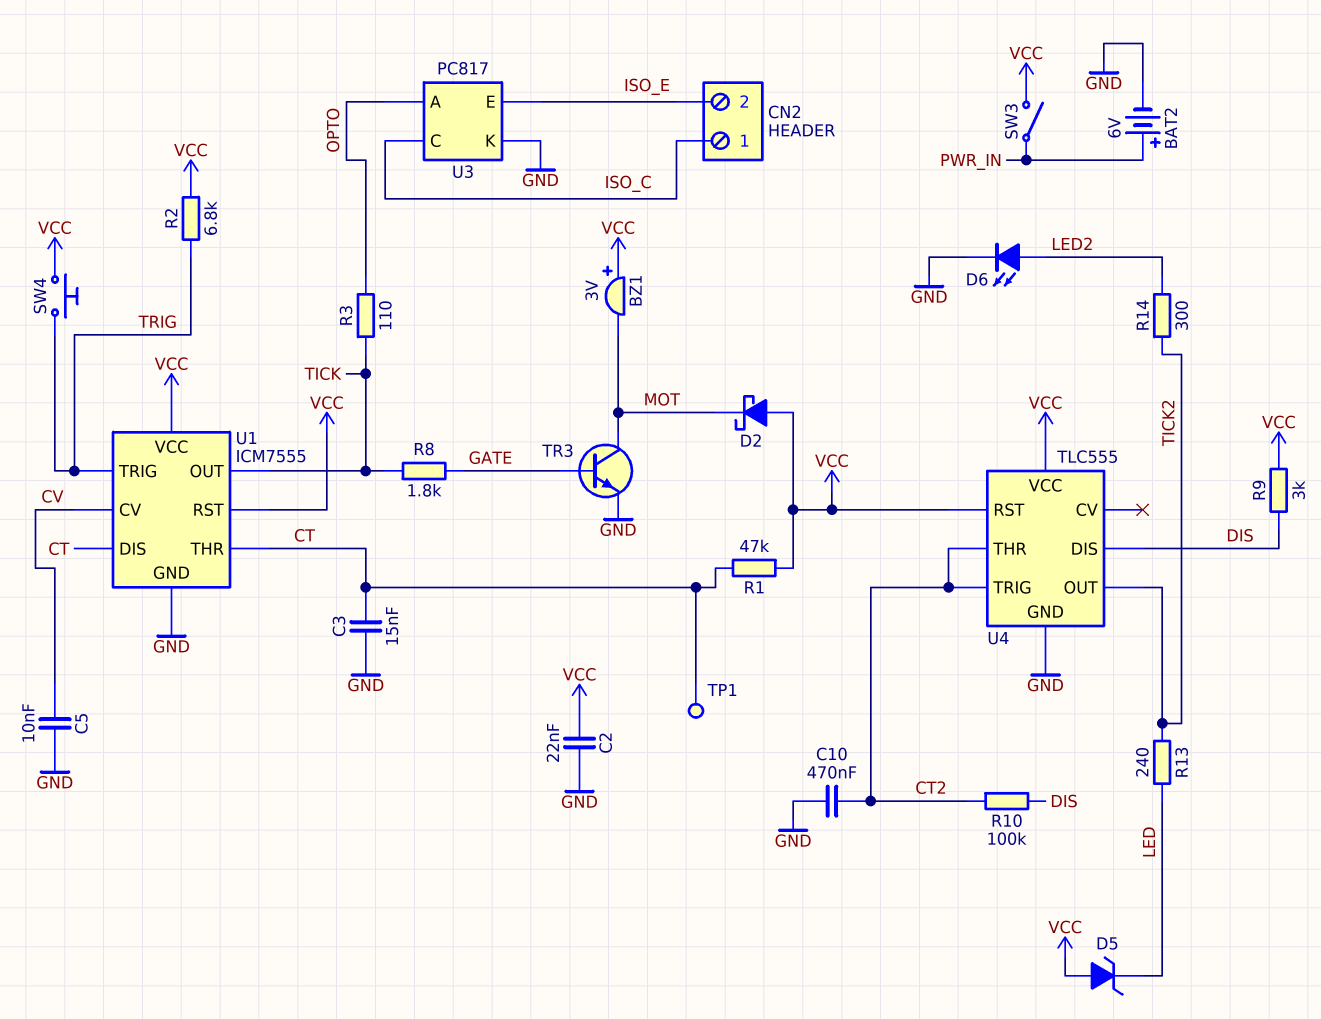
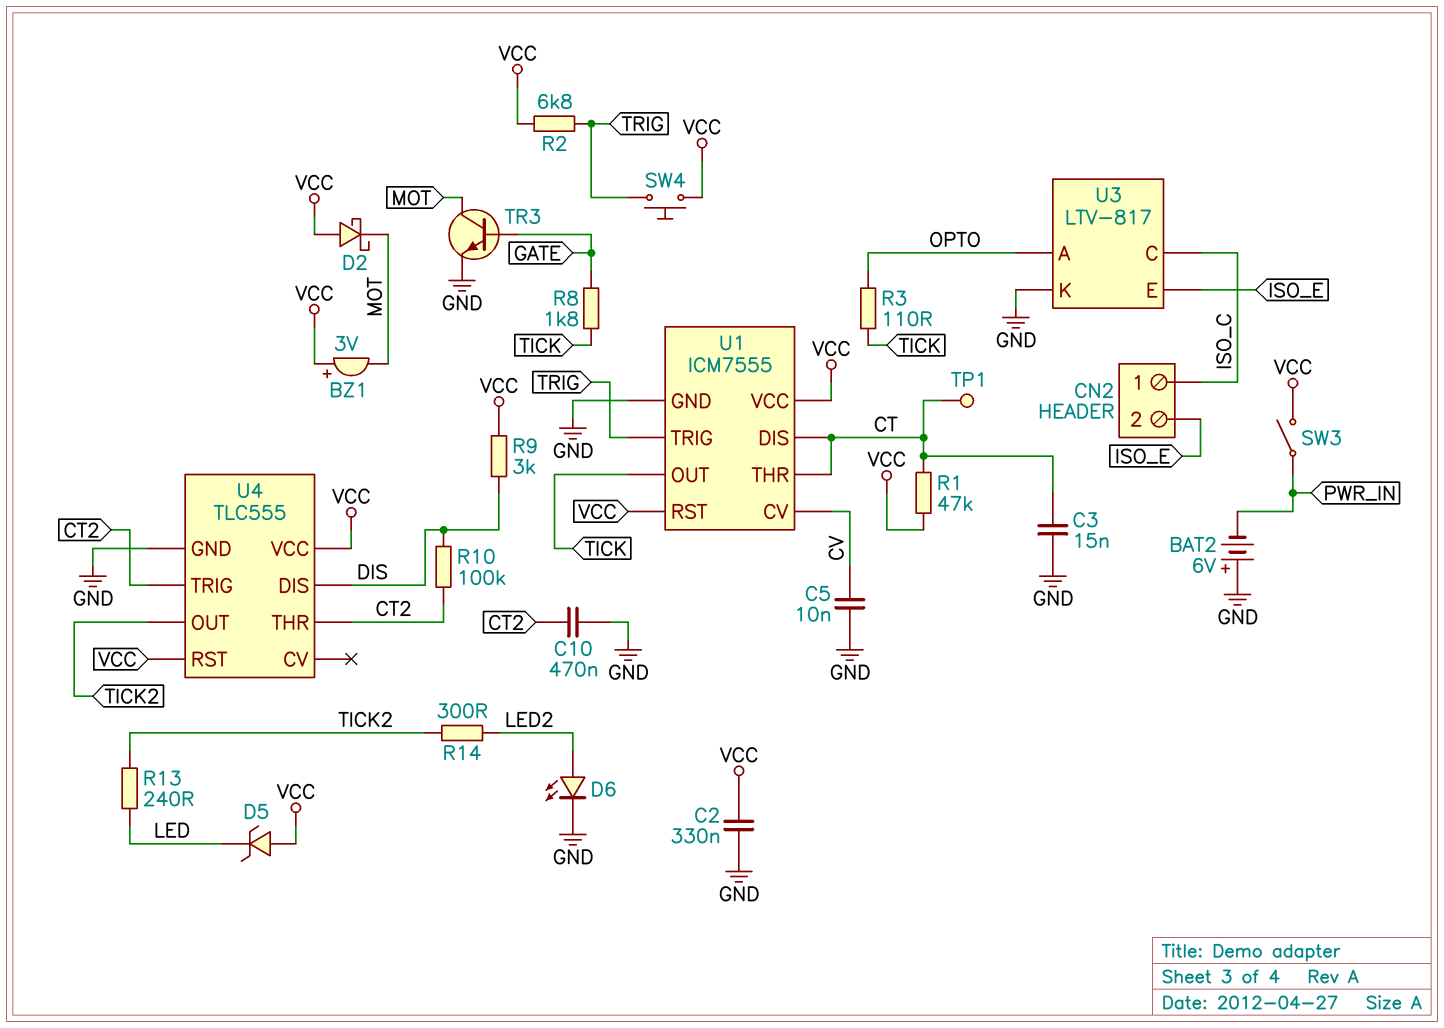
BAT2: 6V (plus PWR_IN, minus GND) -> 6V (plus GND, minus PWR_IN)
C2: 22nF (GND, VCC) -> 330nF (GND, VCC)
U3: PC817 -> LTV-817

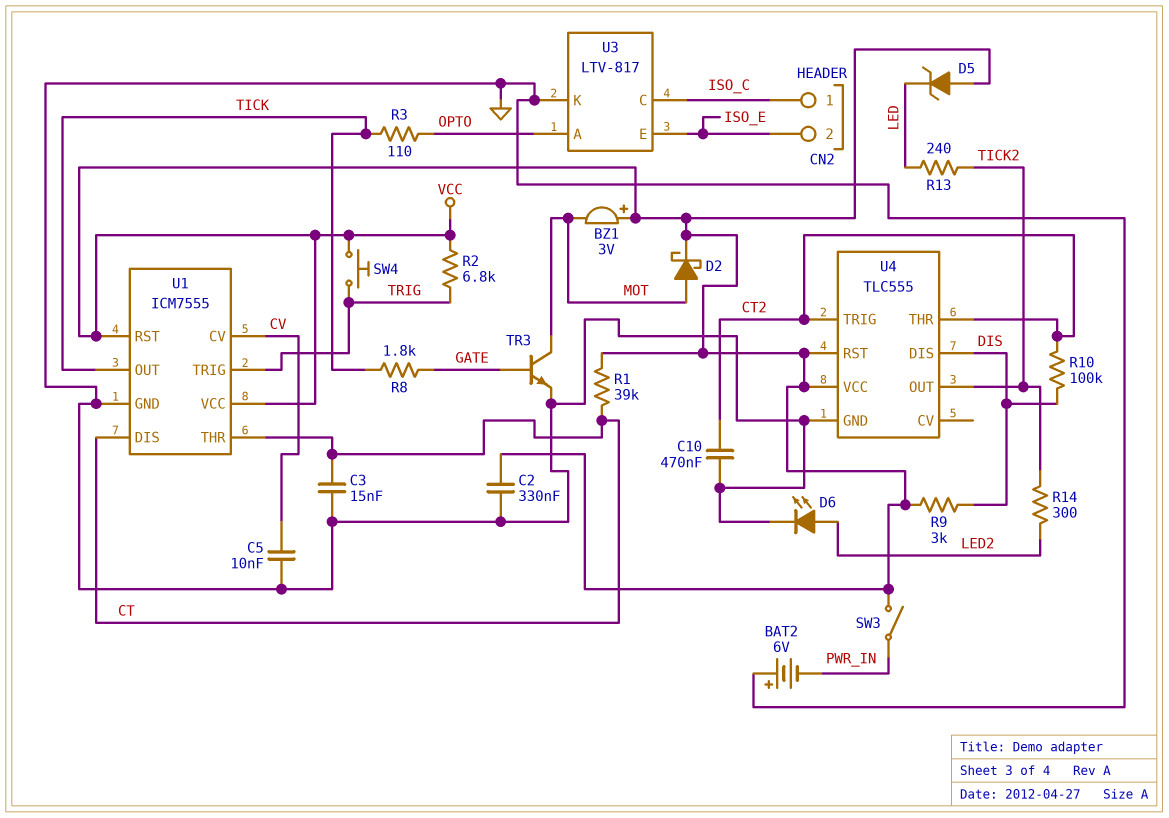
D2: schottky (A VCC, K MOT) -> schottky (A MOT, K VCC)
R1: 47k (CT, VCC) -> 39k (CT, VCC)
TP1: test point (CT) -> none

